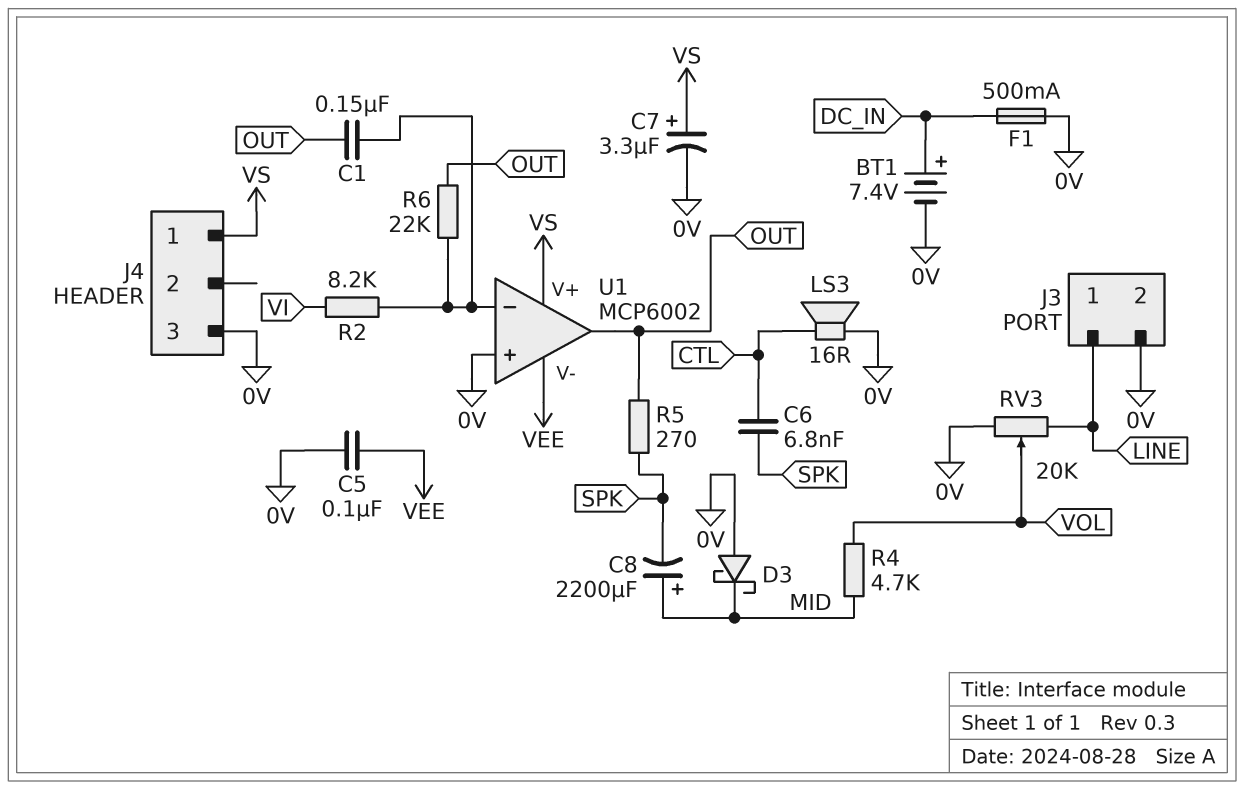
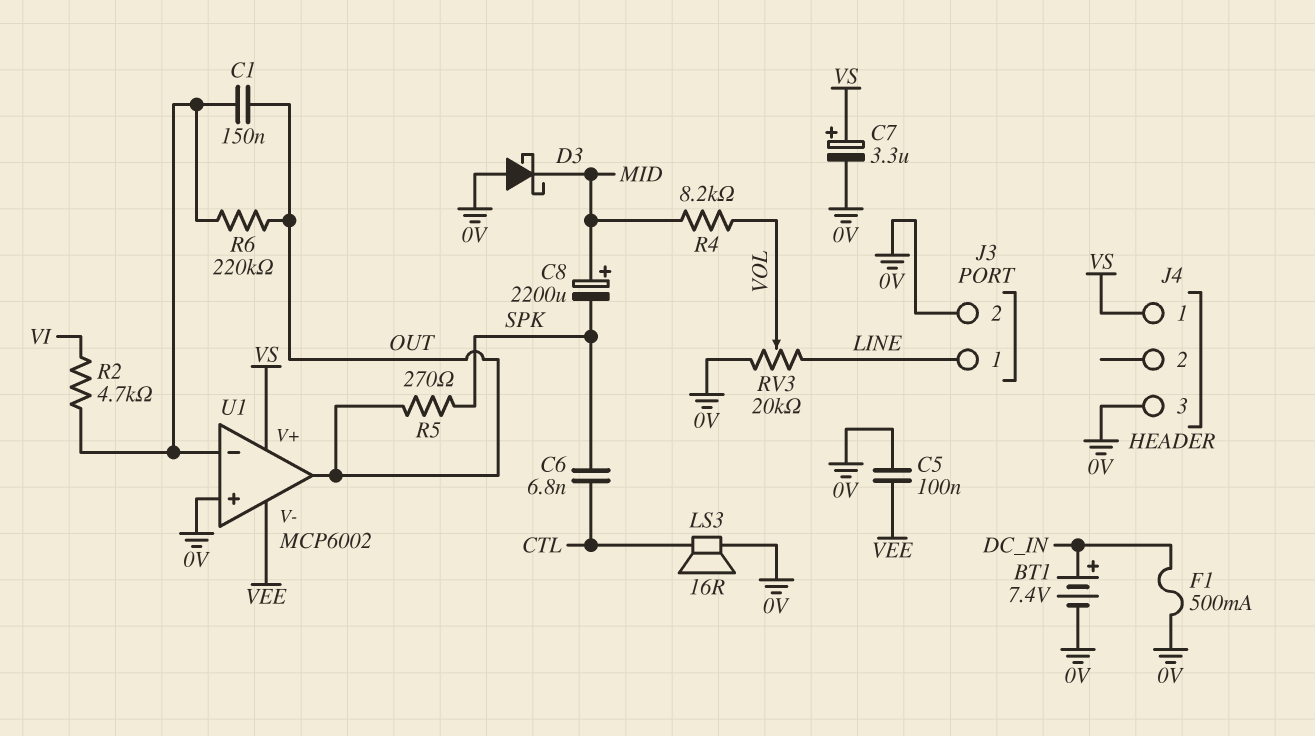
R2: 8.2k (U1/in-, VI) -> 4.7k (U1/in-, VI)
R4: 4.7k (MID, VOL) -> 8.2k (MID, VOL)
R6: 22k (OUT, U1/in-) -> 220k (OUT, U1/in-)

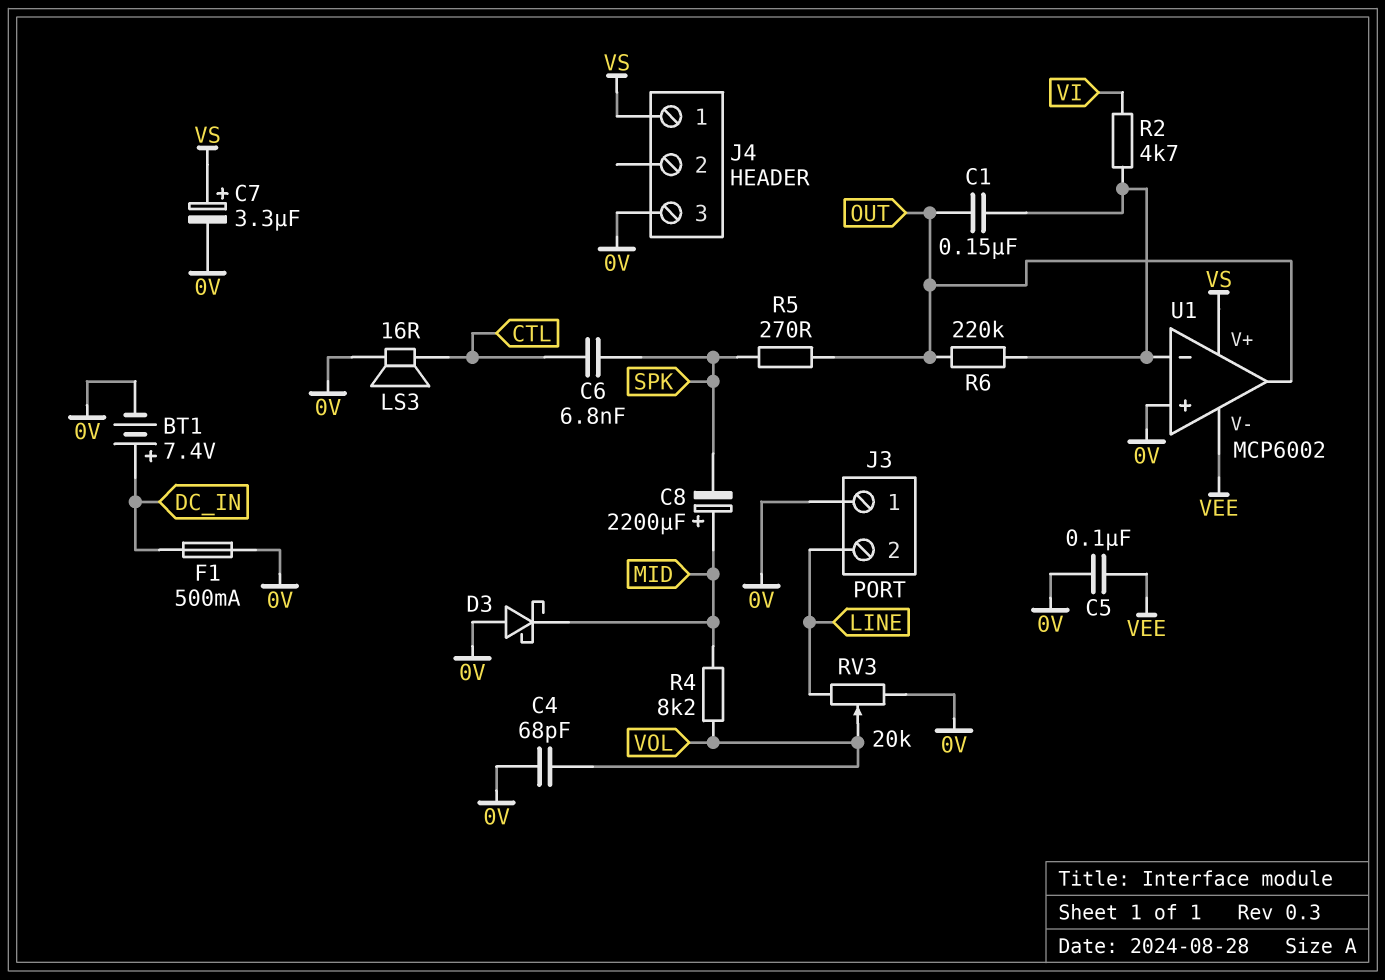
C4: none -> 68pF (0V, VOL)
J3 pin 1: LINE -> 0V
J3 pin 2: 0V -> LINE

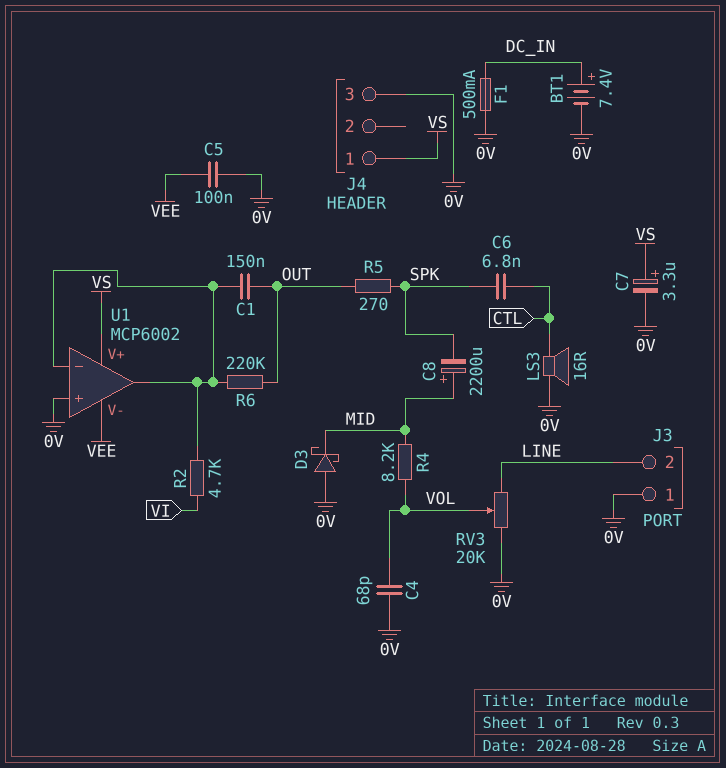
U1 pin out: OUT -> U1/in-

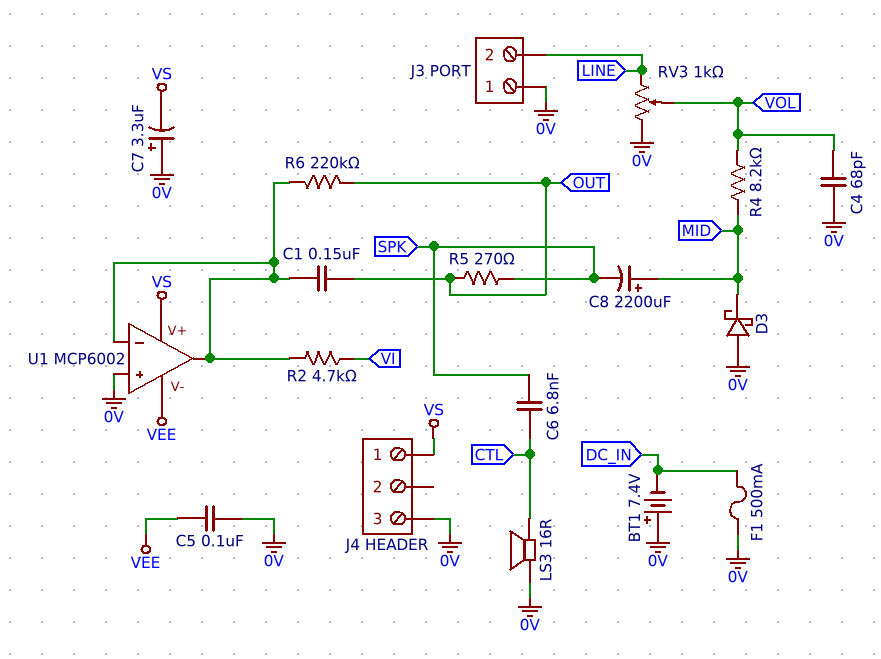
BT1: 7.4V (plus DC_IN, minus 0V) -> 7.4V (plus 0V, minus DC_IN)
C7: 3.3uF (plus VS, minus 0V) -> 3.3uF (plus 0V, minus VS)
RV3: 20k (0V, LINE, wiper VOL) -> 1k (0V, LINE, wiper VOL)

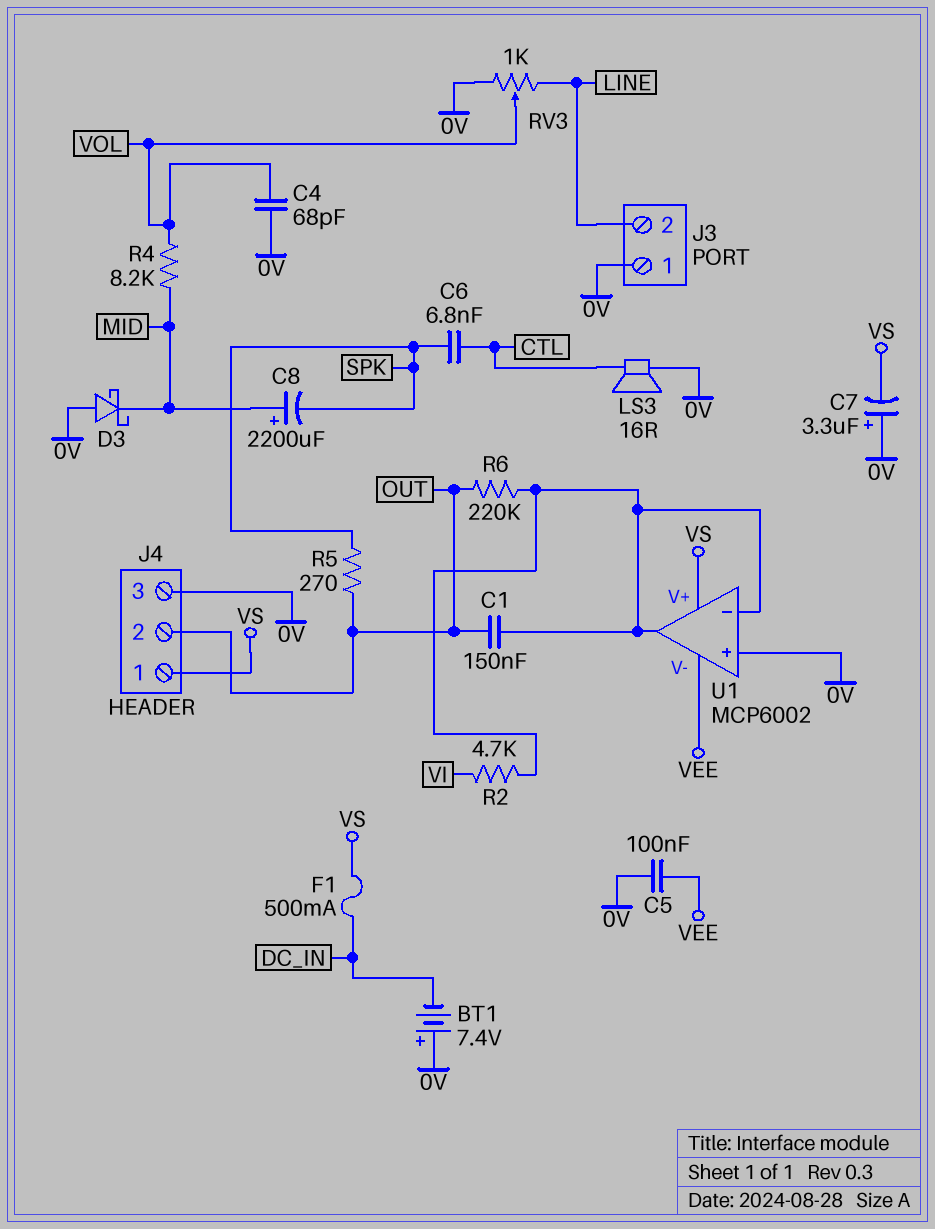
F1: 500mA (0V, DC_IN) -> 500mA (DC_IN, VS)
J4 pin 2: none -> OUT

